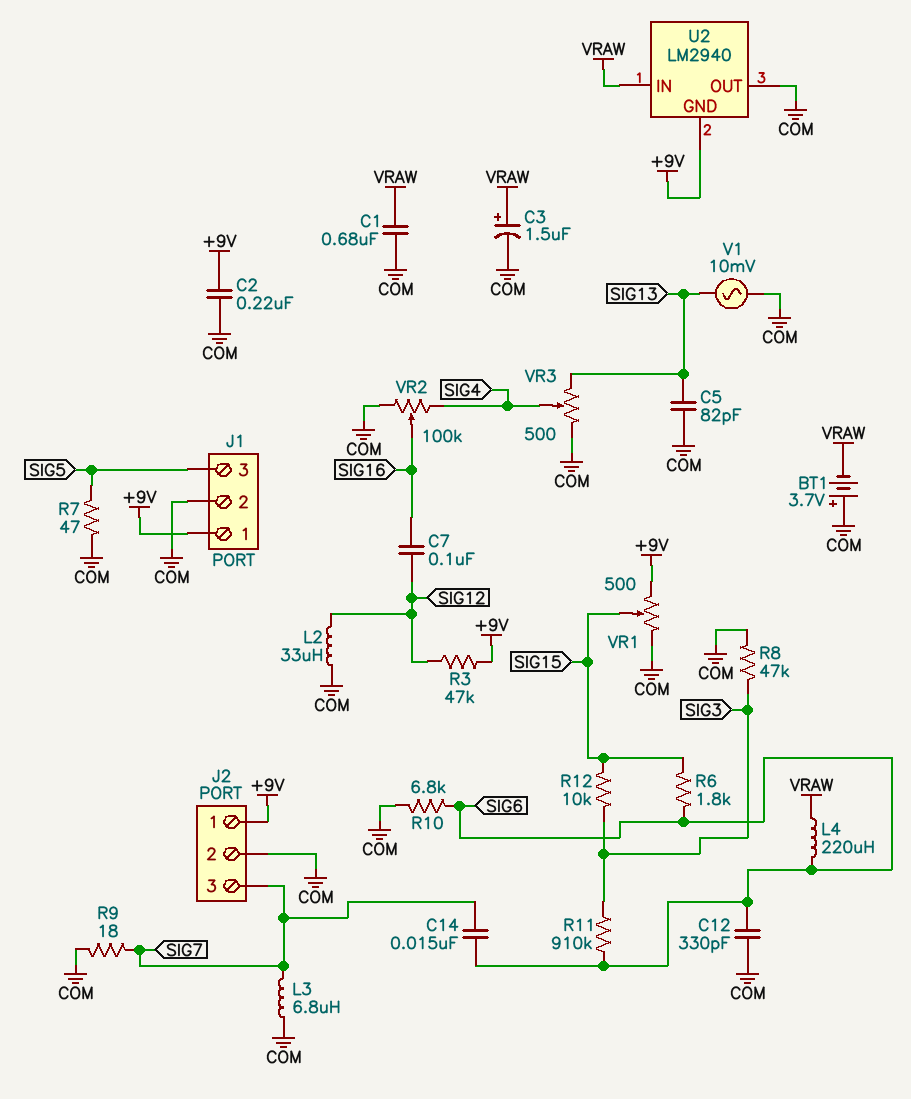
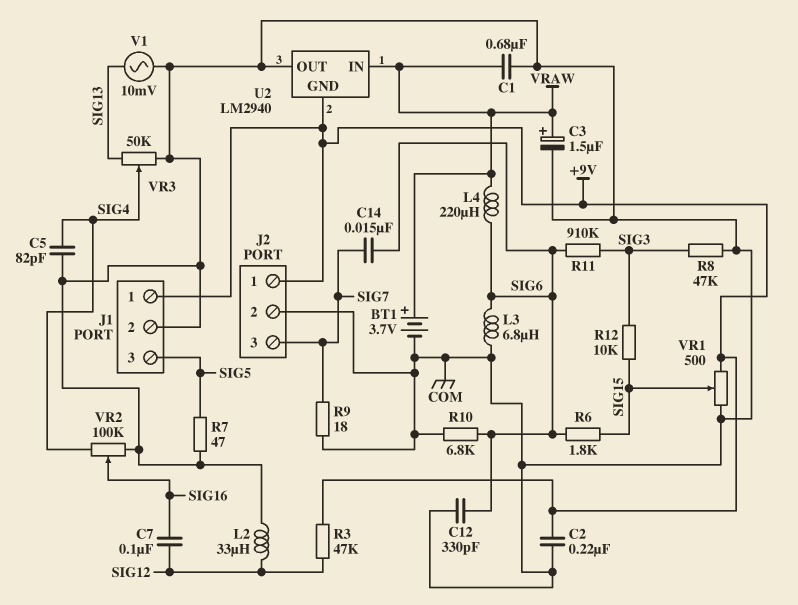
BT1: 3.7V (plus COM, minus VRAW) -> 3.7V (plus VRAW, minus COM)
C5: 82pF (COM, SIG13) -> 82pF (COM, SIG4)
L3: 6.8uH (COM, SIG7) -> 6.8uH (COM, SIG6)
VR3: 500 (COM, SIG13, wiper SIG4) -> 50k (COM, SIG13, wiper SIG4)

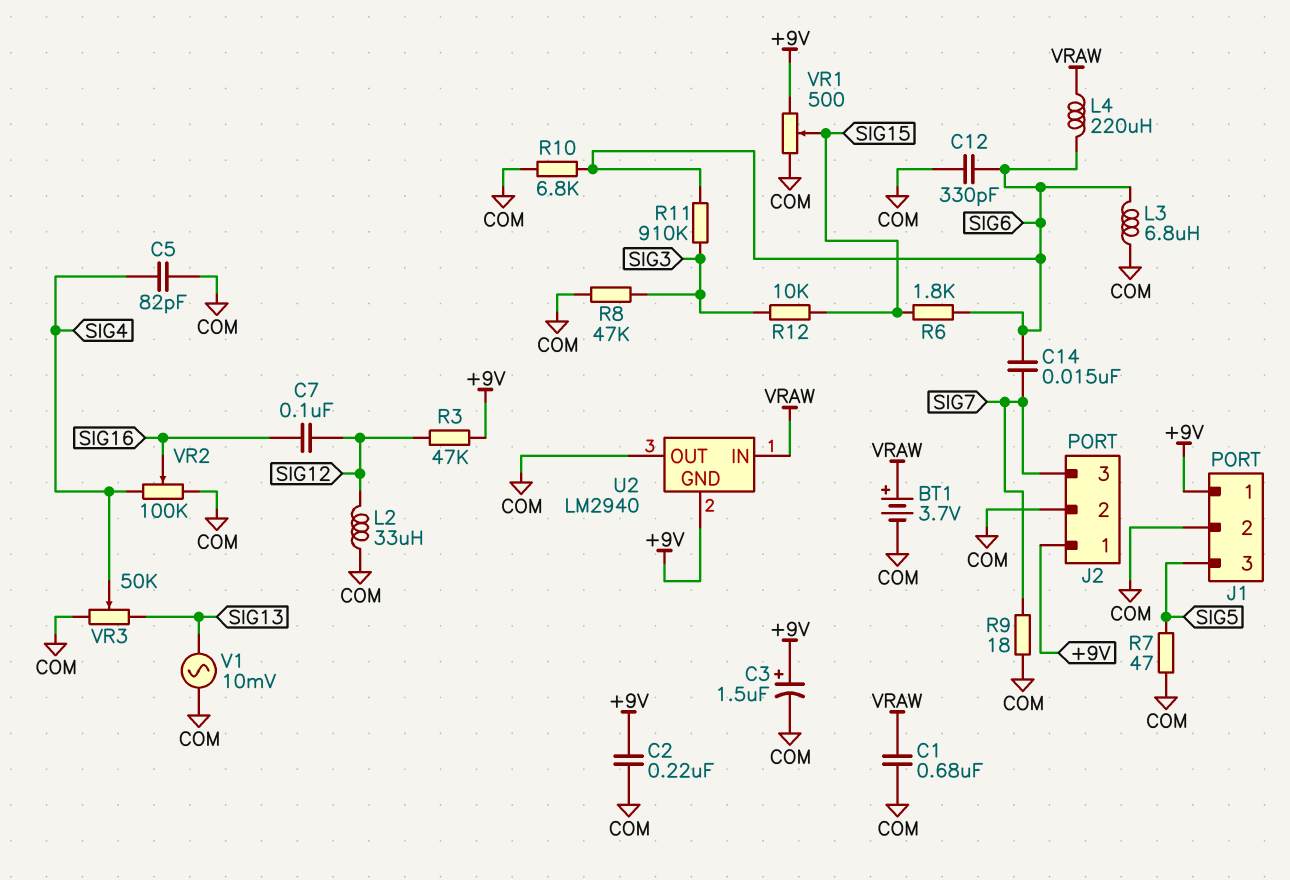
C3: 1.5uF (plus VRAW, minus COM) -> 1.5uF (plus +9V, minus COM)

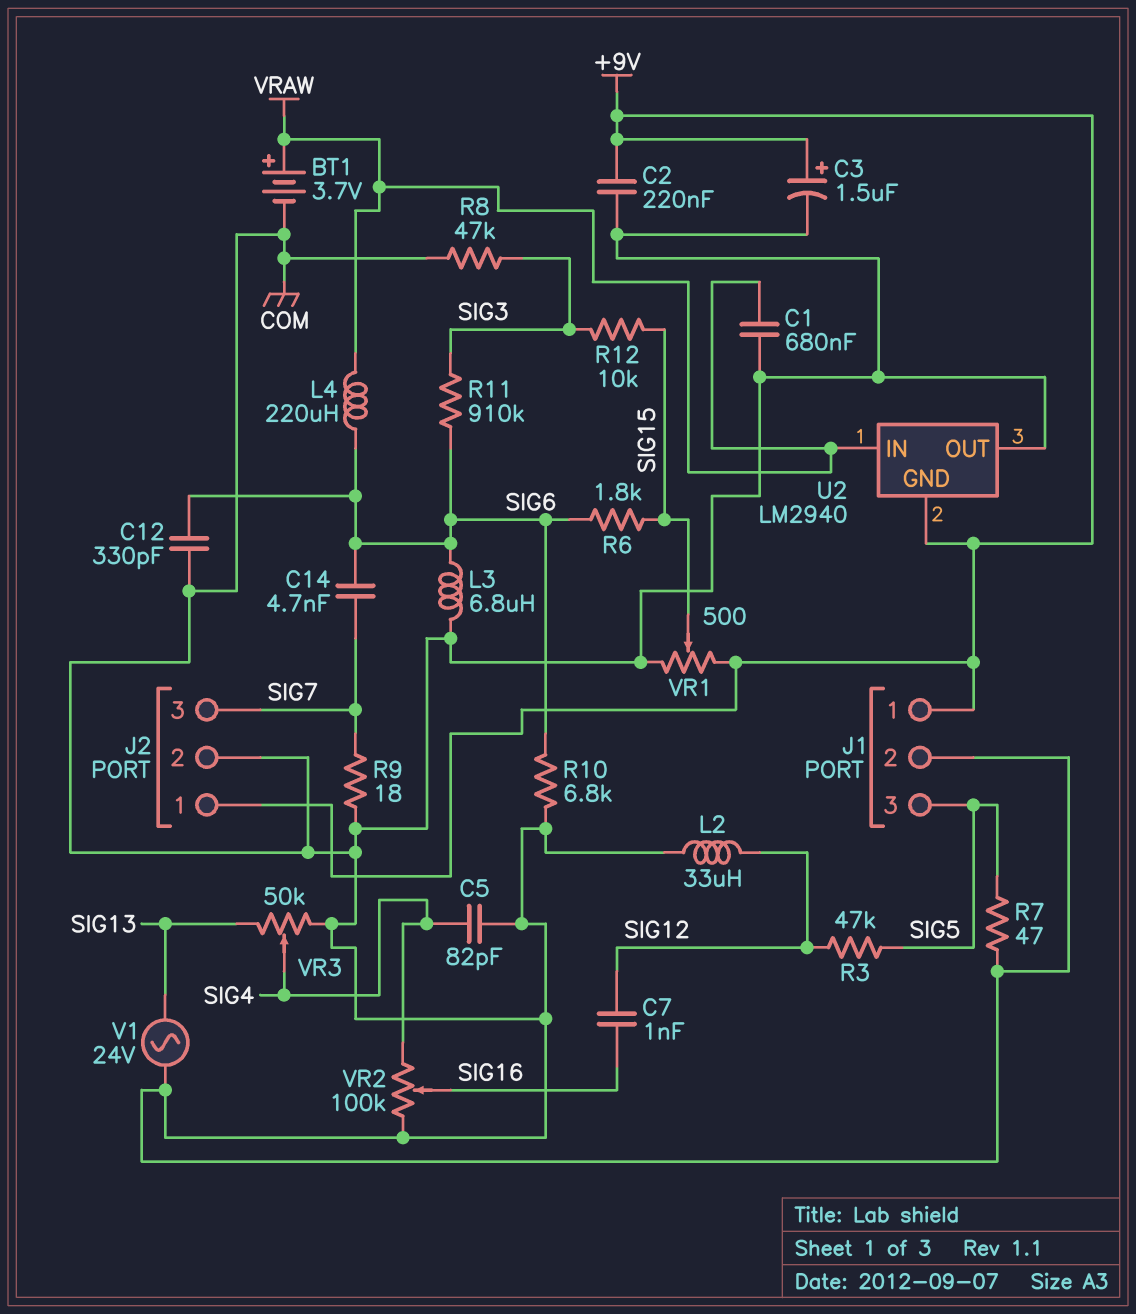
C7: 100nF (SIG12, SIG16) -> 1nF (SIG12, SIG16)
C14: 15nF (SIG6, SIG7) -> 4.7nF (SIG6, SIG7)
R3: 47k (+9V, SIG12) -> 47k (SIG5, SIG12)
V1: AC 10mV (COM, SIG13) -> AC 24V (COM, SIG13)

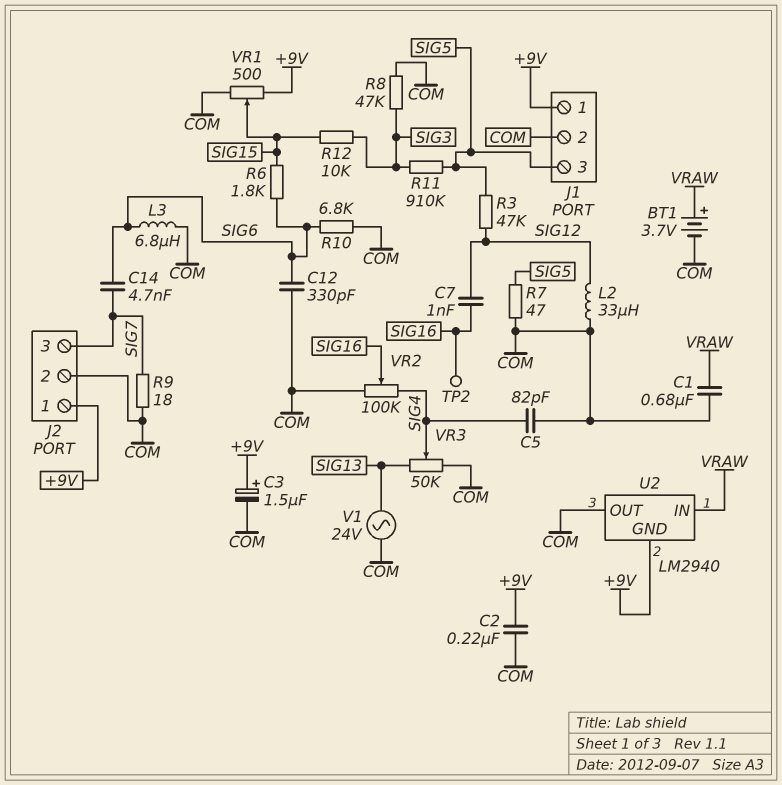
L4: 220uH (SIG6, VRAW) -> none
R11: 910k (SIG3, SIG6) -> 910k (SIG3, SIG5)
TP2: none -> test point (SIG16)

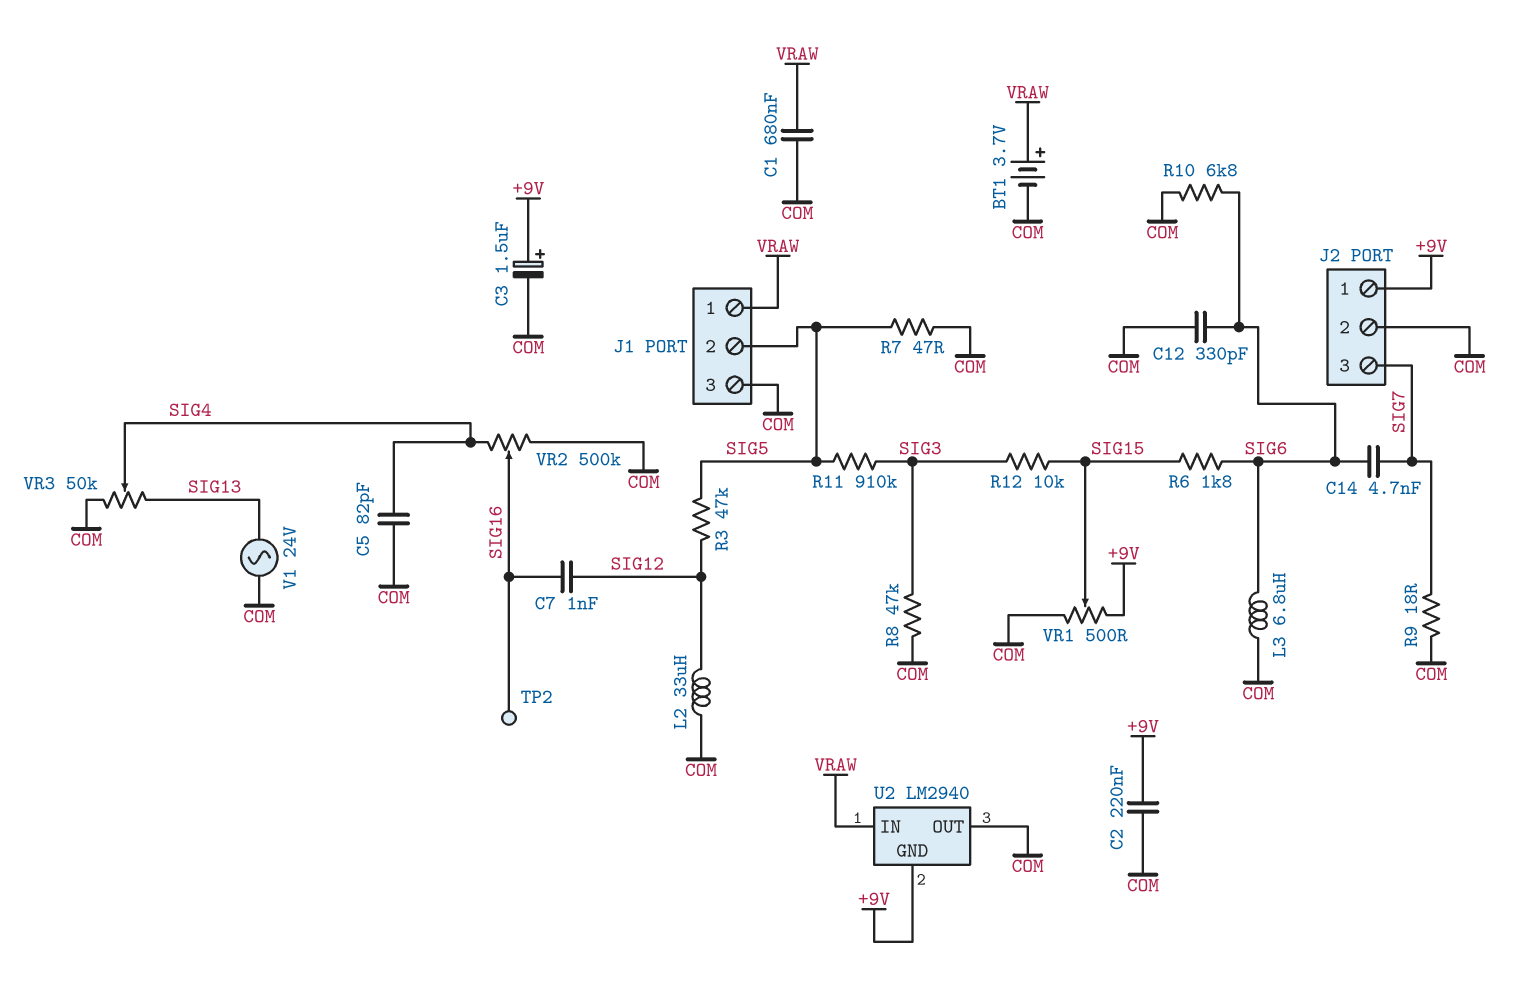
J1 pin 1: +9V -> VRAW
J1 pin 2: COM -> SIG5
J1 pin 3: SIG5 -> COM
VR2: 100k (COM, SIG4, wiper SIG16) -> 500k (COM, SIG4, wiper SIG16)

